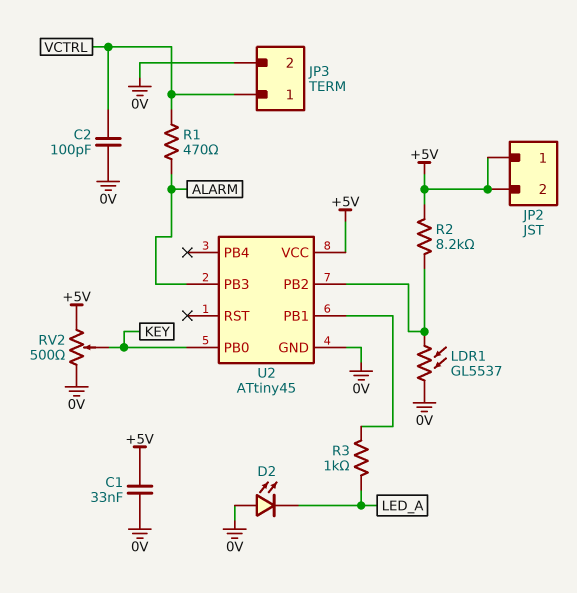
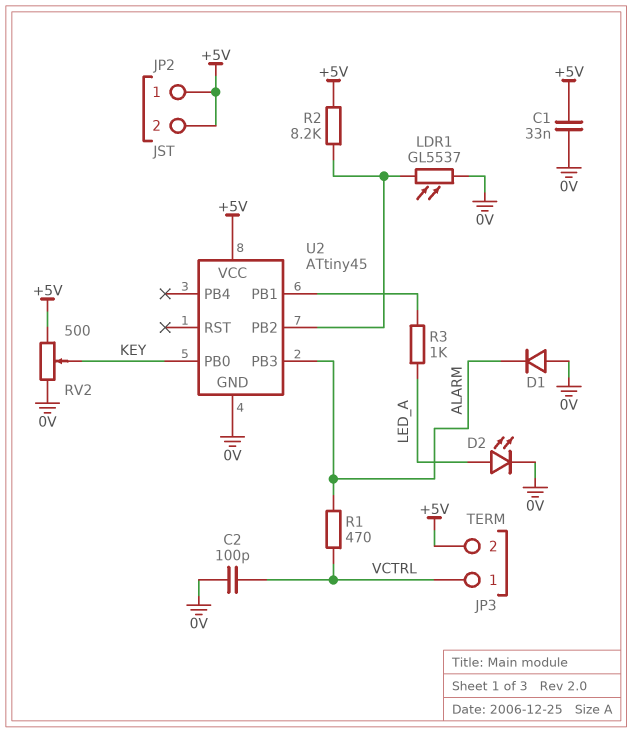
D1: none -> diode (A 0V, K ALARM)
D2: LED (A 0V, K LED_A) -> LED (A LED_A, K 0V)
JP3 pin 2: 0V -> +5V

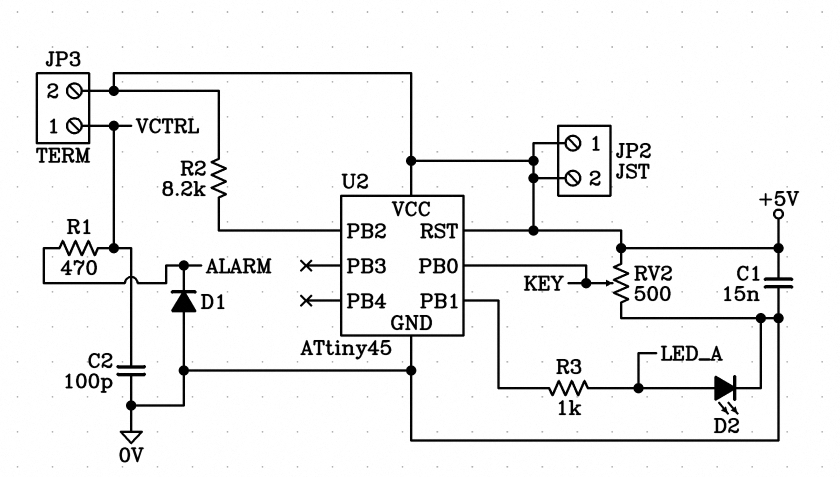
C1: 33nF (+5V, 0V) -> 15nF (+5V, 0V)
LDR1: GL5537 (0V, U2/PB2) -> none
U2 pin PB3: ALARM -> none
U2 pin RST: none -> +5V

